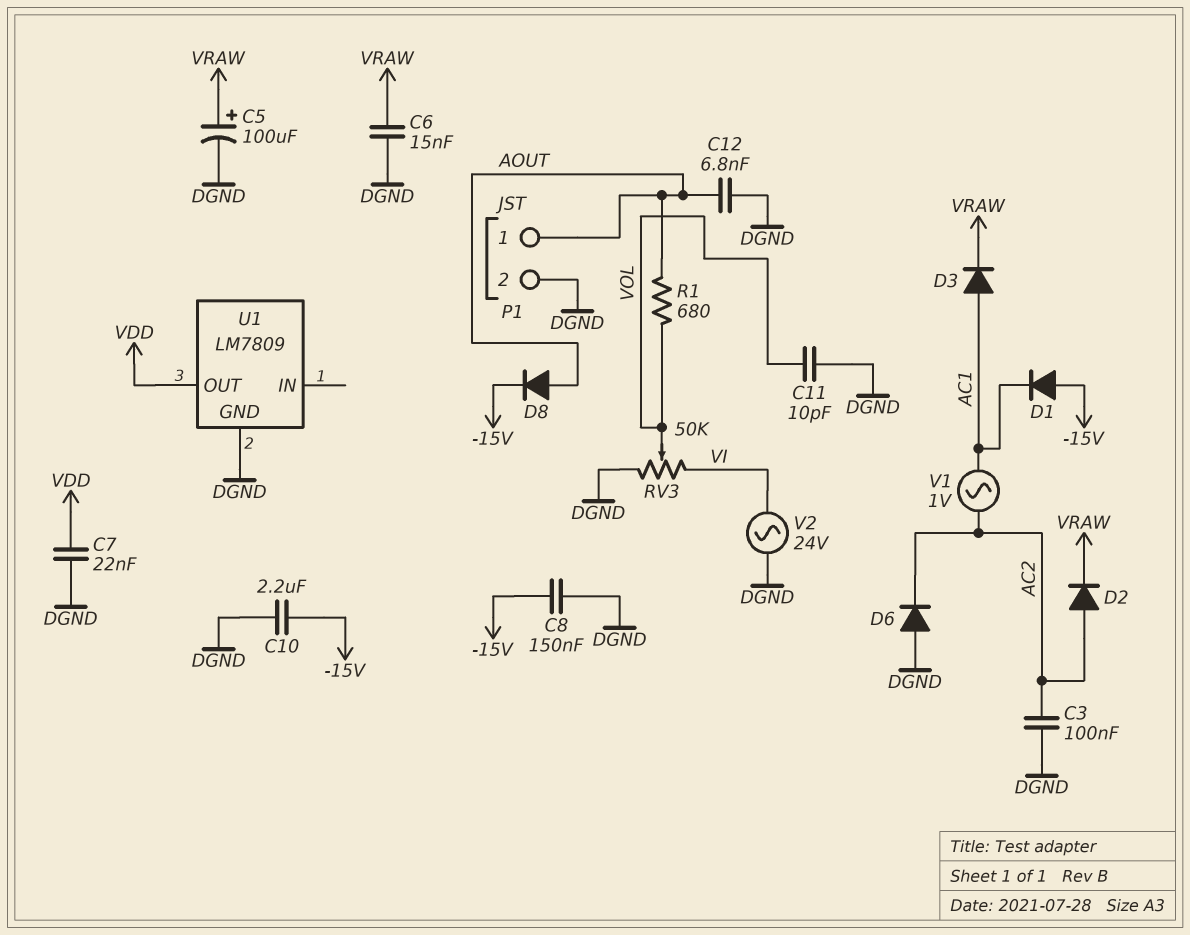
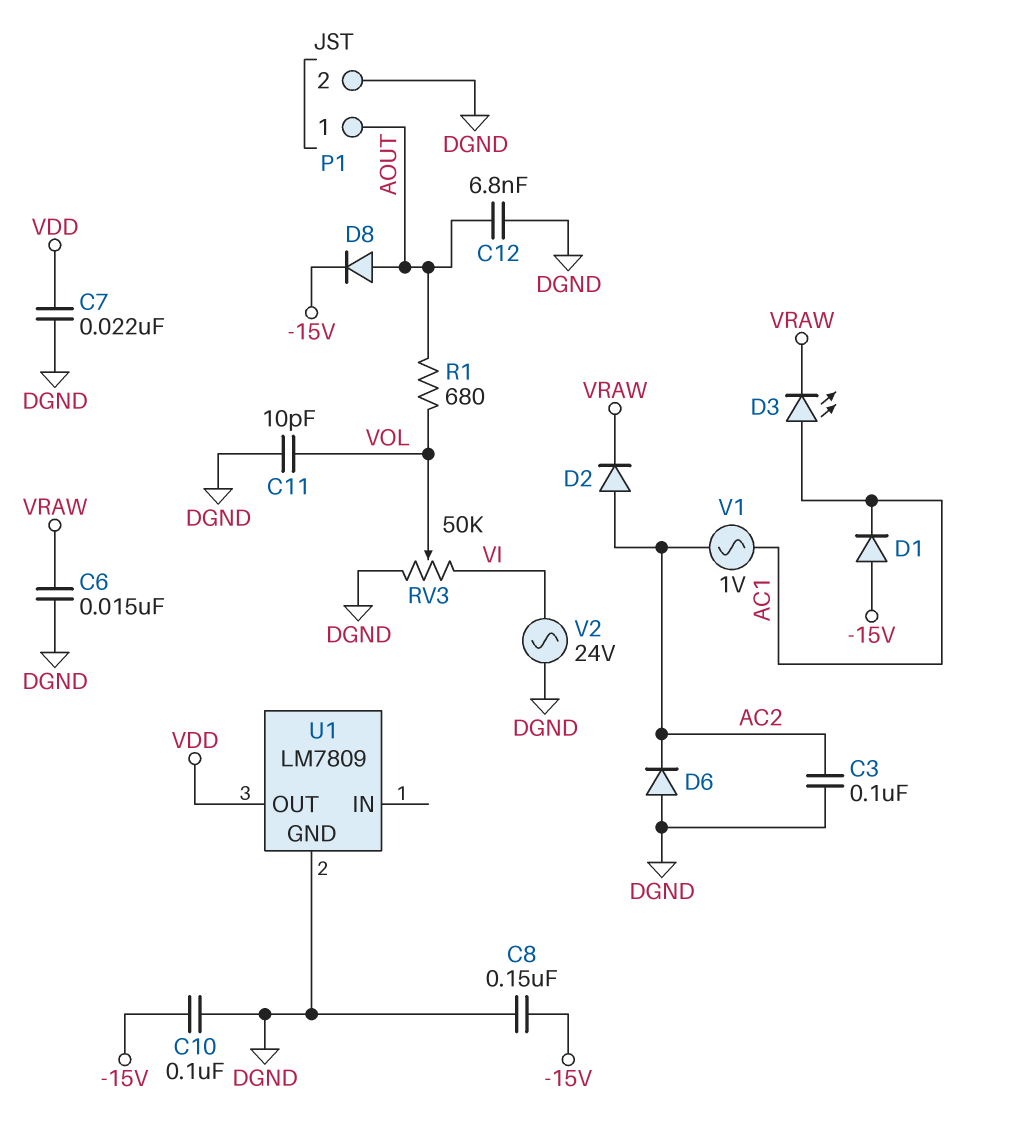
C5: 100uF (plus VRAW, minus DGND) -> none
C10: 2.2uF (-15V, DGND) -> 100nF (-15V, DGND)
D3: diode (A AC1, K VRAW) -> LED (A AC1, K VRAW)

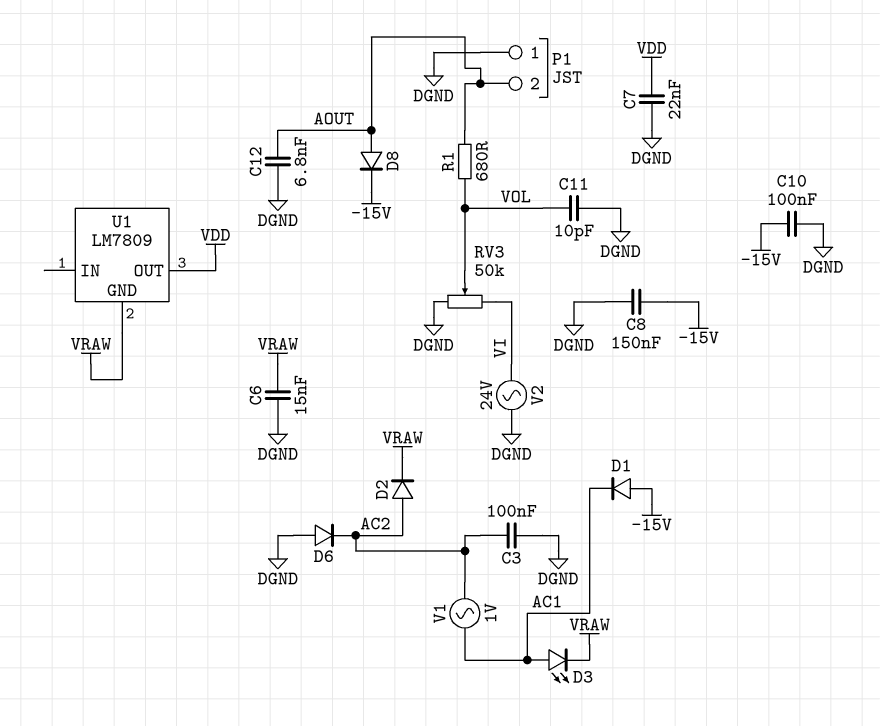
P1 pin 1: AOUT -> DGND
P1 pin 2: DGND -> AOUT
U1 pin GND: DGND -> VRAW

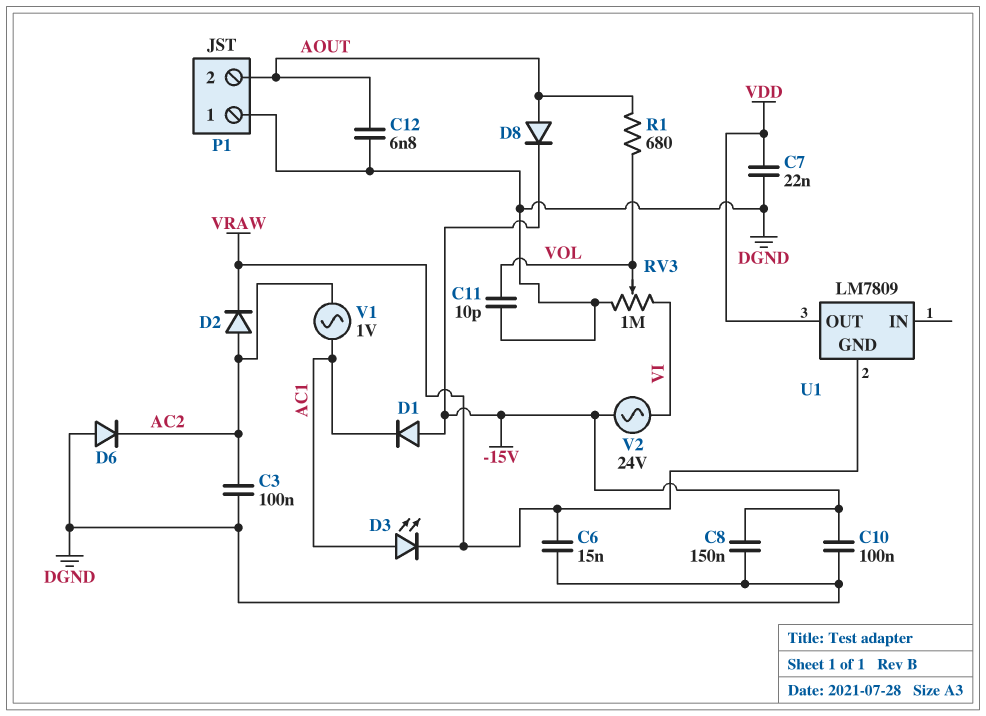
RV3: 50k (DGND, VI, wiper VOL) -> 1M (DGND, VI, wiper VOL)
V2: AC 24V (DGND, VI) -> AC 24V (-15V, VI)

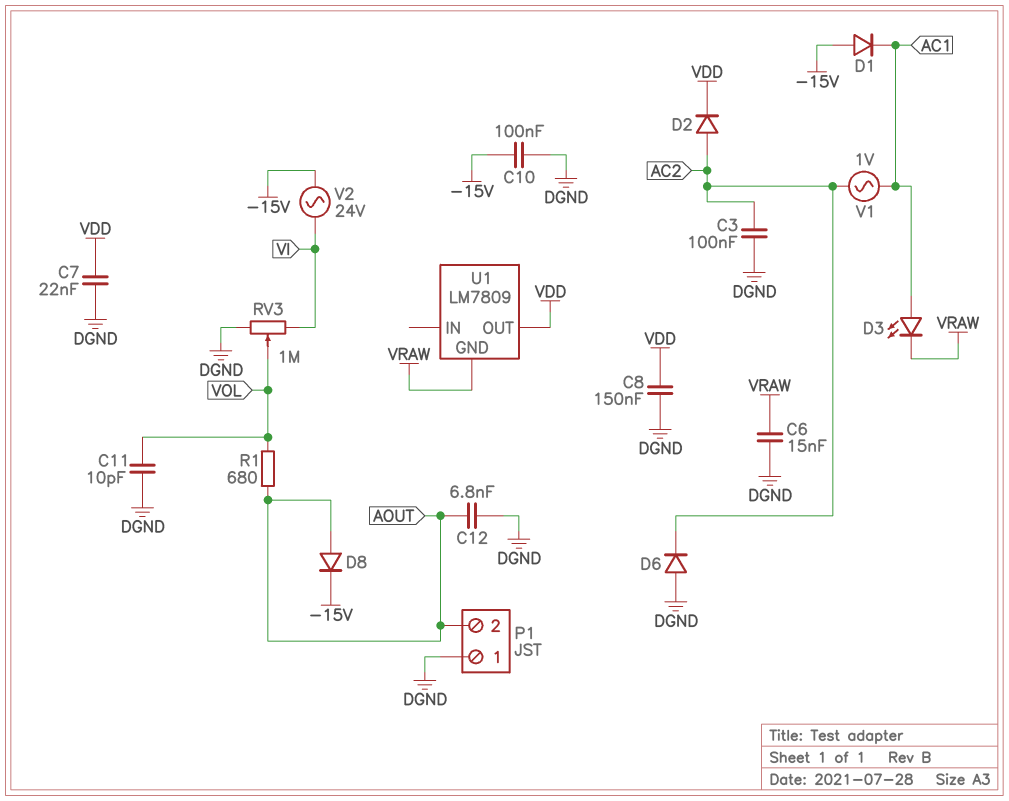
C8: 150nF (-15V, DGND) -> 150nF (DGND, VDD)
D2: diode (A AC2, K VRAW) -> diode (A AC2, K VDD)

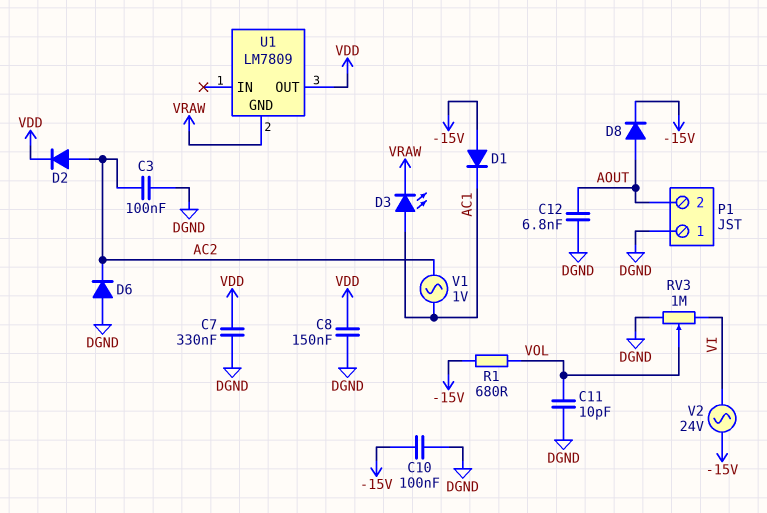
C6: 15nF (DGND, VRAW) -> none
C7: 22nF (DGND, VDD) -> 330nF (DGND, VDD)
R1: 680 (AOUT, VOL) -> 680 (-15V, VOL)

